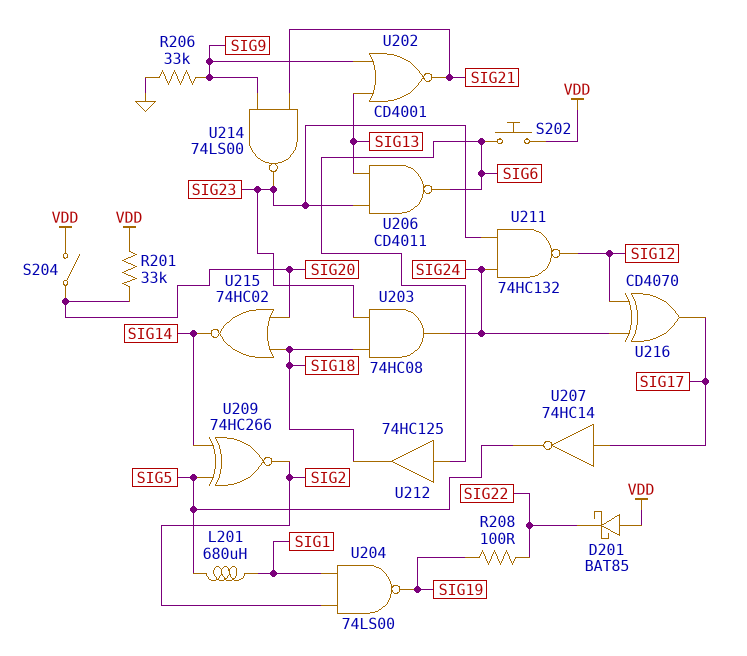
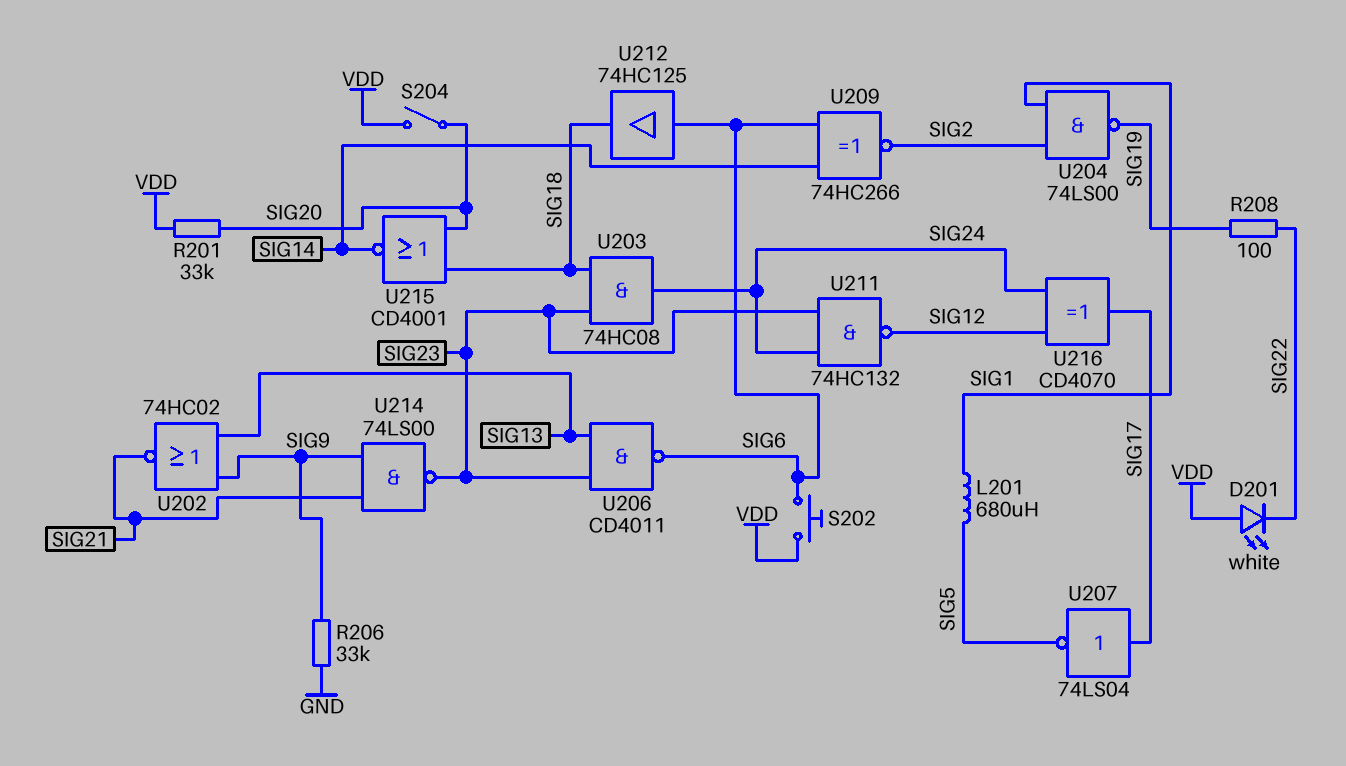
D201: schottky BAT85 (A VDD, K SIG22) -> LED white (A VDD, K SIG22)
U202: NOR CD4001 (in SIG9, in SIG13, out SIG21) -> NOR 74HC02 (in SIG9, in SIG13, out SIG21)
U207: NOT 74HC14 (in SIG17, out SIG5) -> NOT 74LS04 (in SIG17, out SIG5)
U209: XNOR 74HC266 (in SIG5, in SIG14, out SIG2) -> XNOR 74HC266 (in SIG6, in SIG14, out SIG2)
U215: NOR 74HC02 (in SIG18, in SIG20, out SIG14) -> NOR CD4001 (in SIG18, in SIG20, out SIG14)

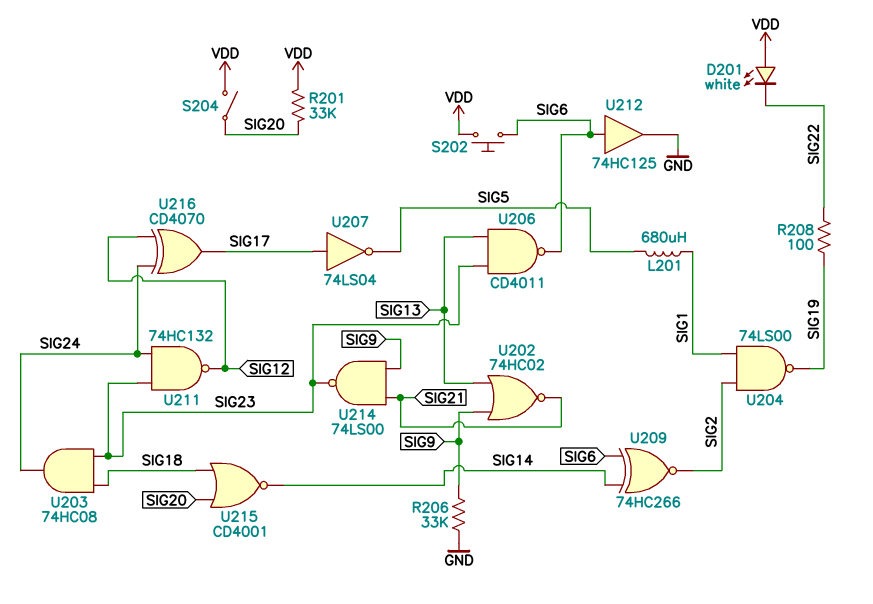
U212: buffer 74HC125 (in SIG6, out SIG18) -> buffer 74HC125 (in SIG6, out GND)

